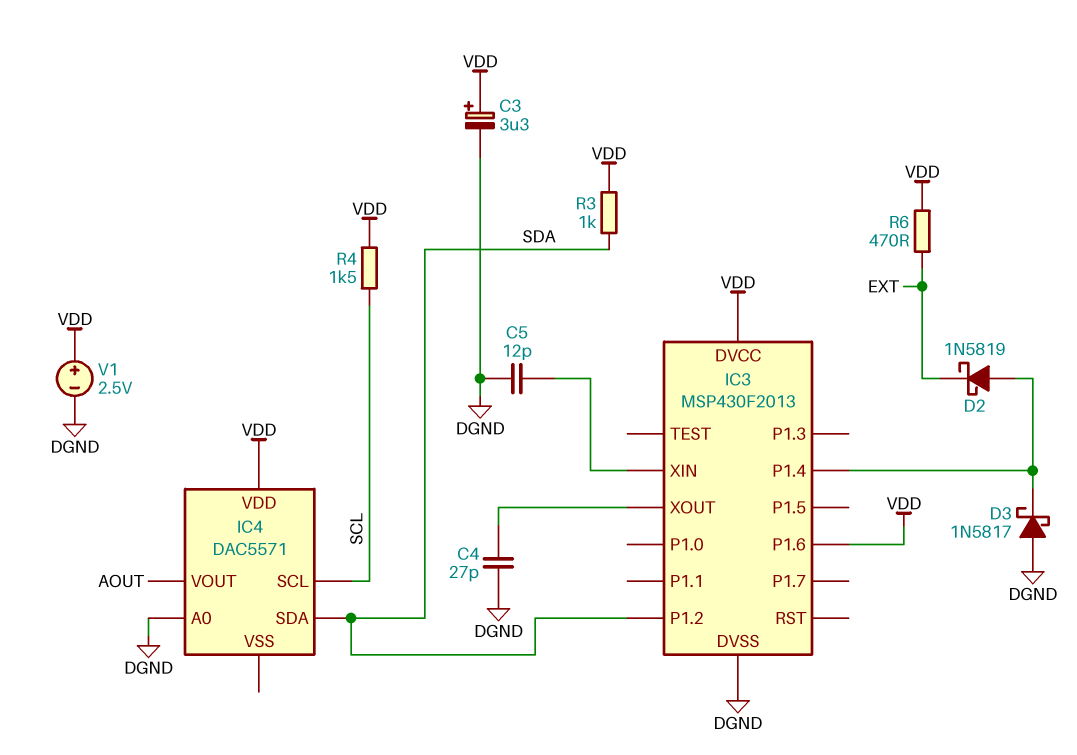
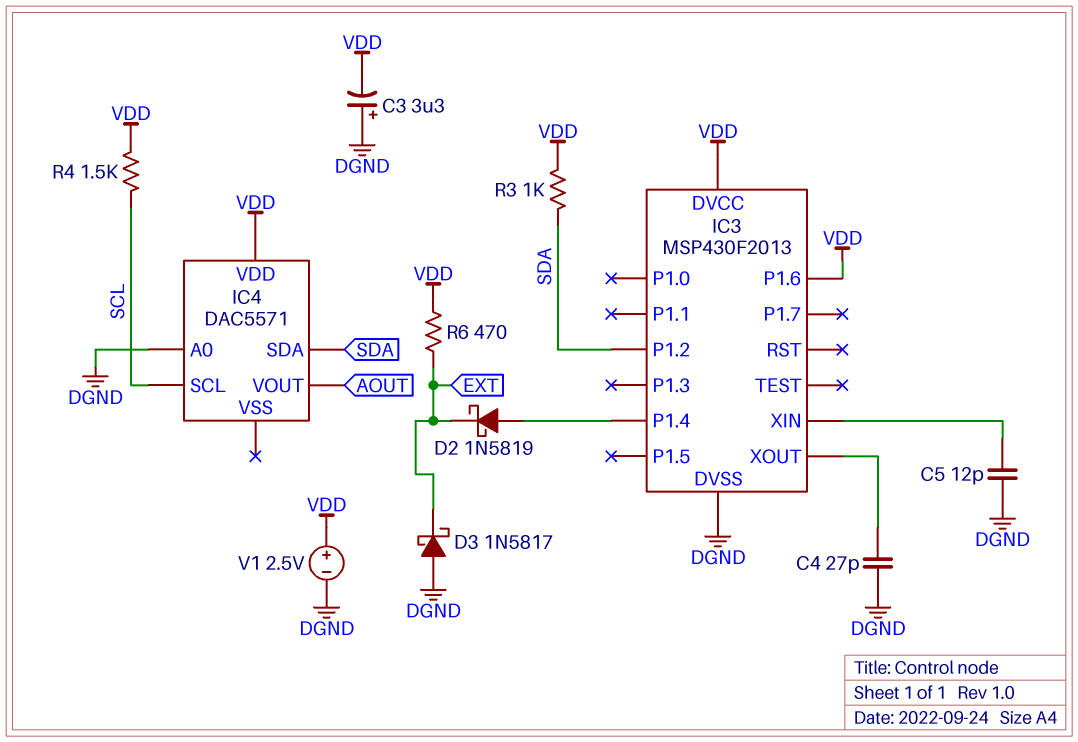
C3: 3.3uF (plus VDD, minus DGND) -> 3.3uF (plus DGND, minus VDD)
D3: schottky 1N5817 (A DGND, K IC3/P1.4) -> schottky 1N5817 (A DGND, K EXT)

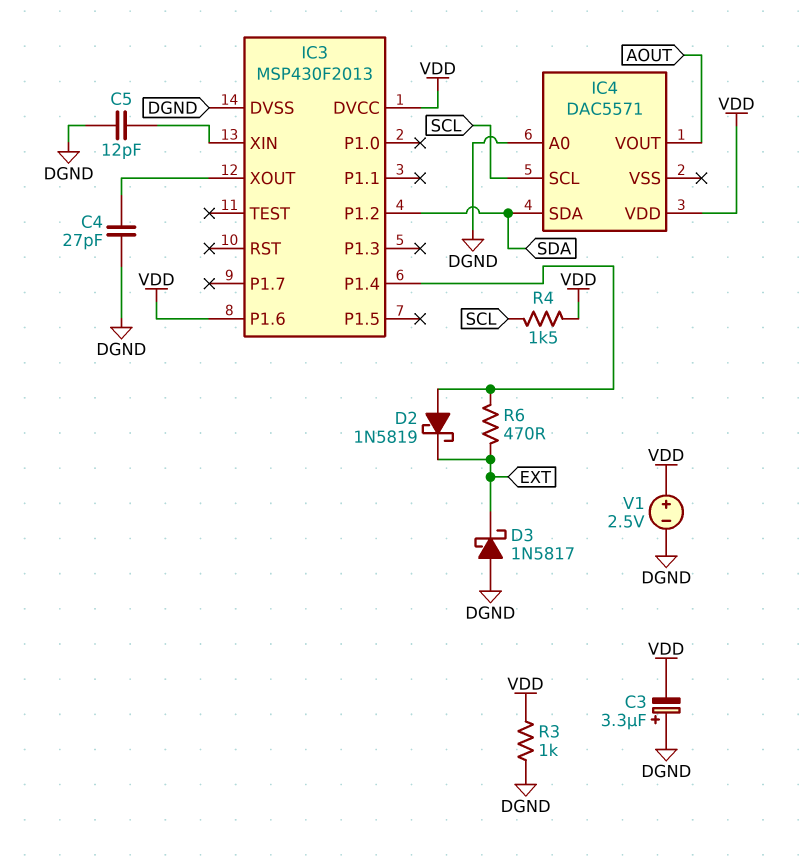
R3: 1k (SDA, VDD) -> 1k (DGND, VDD)
R6: 470 (EXT, VDD) -> 470 (EXT, IC3/P1.4)

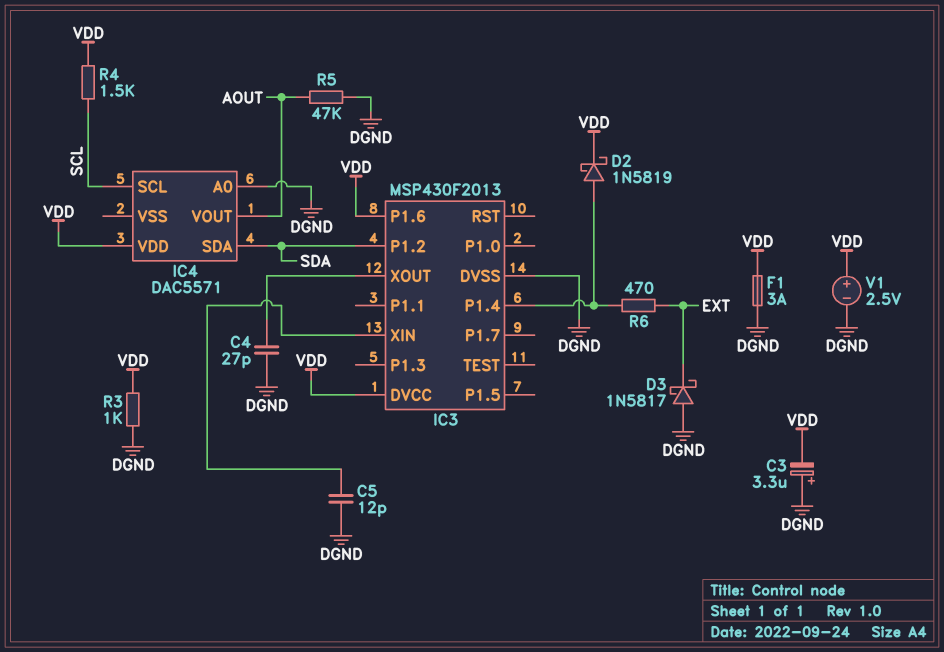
D2: schottky 1N5819 (A IC3/P1.4, K EXT) -> schottky 1N5819 (A IC3/P1.4, K VDD)
F1: none -> 3A (DGND, VDD)
R5: none -> 47k (AOUT, DGND)

